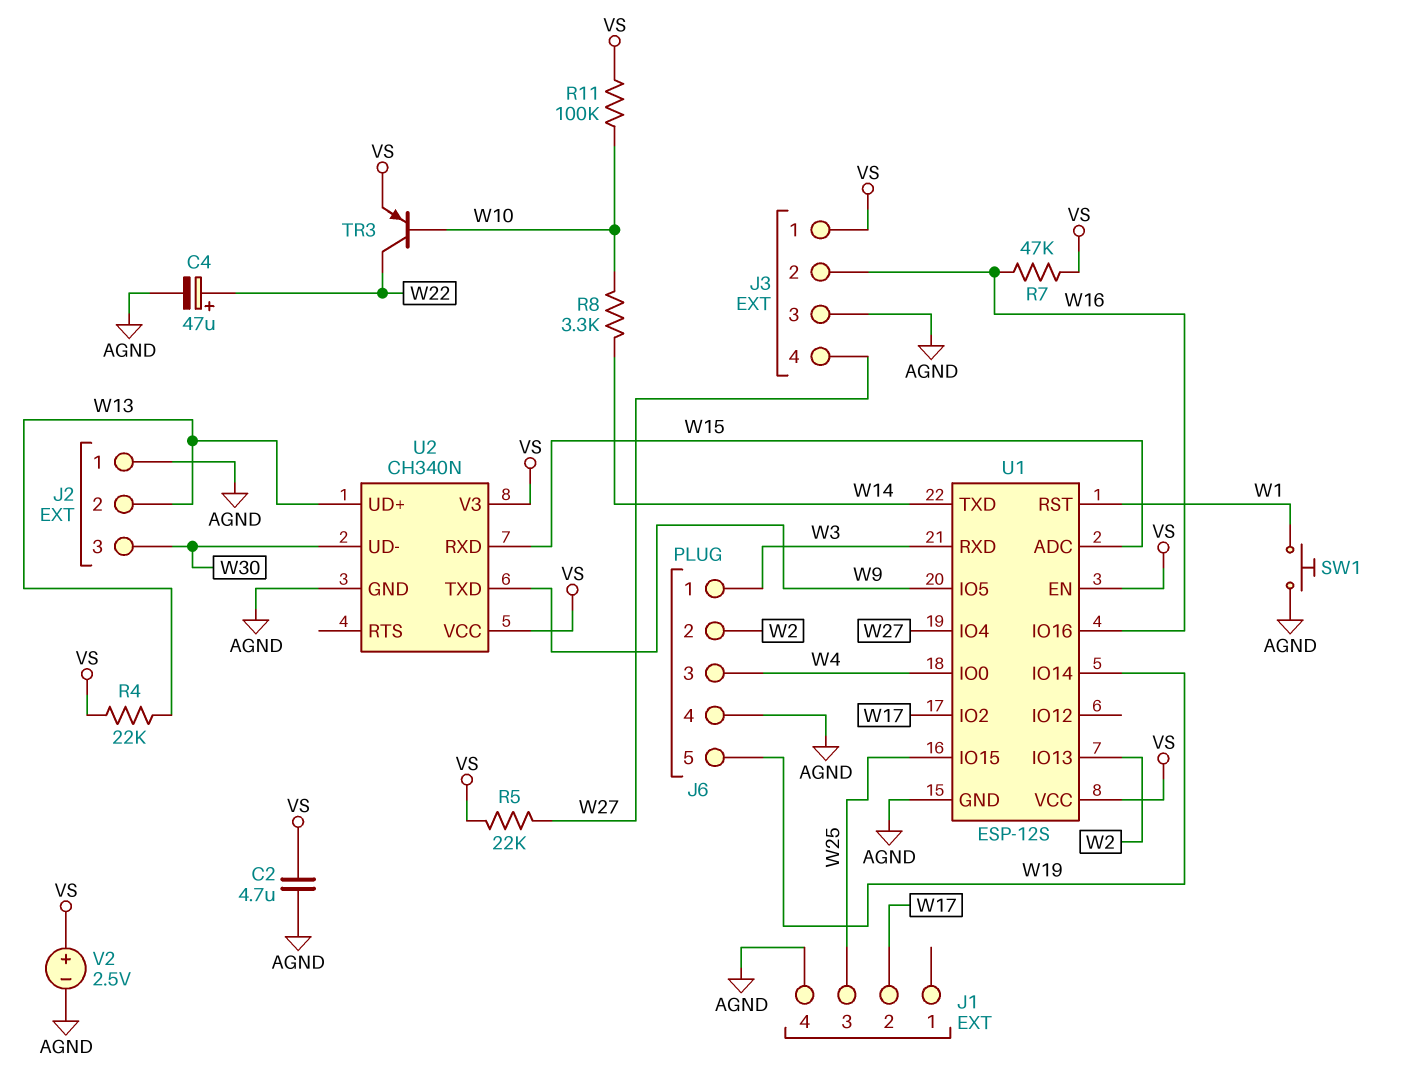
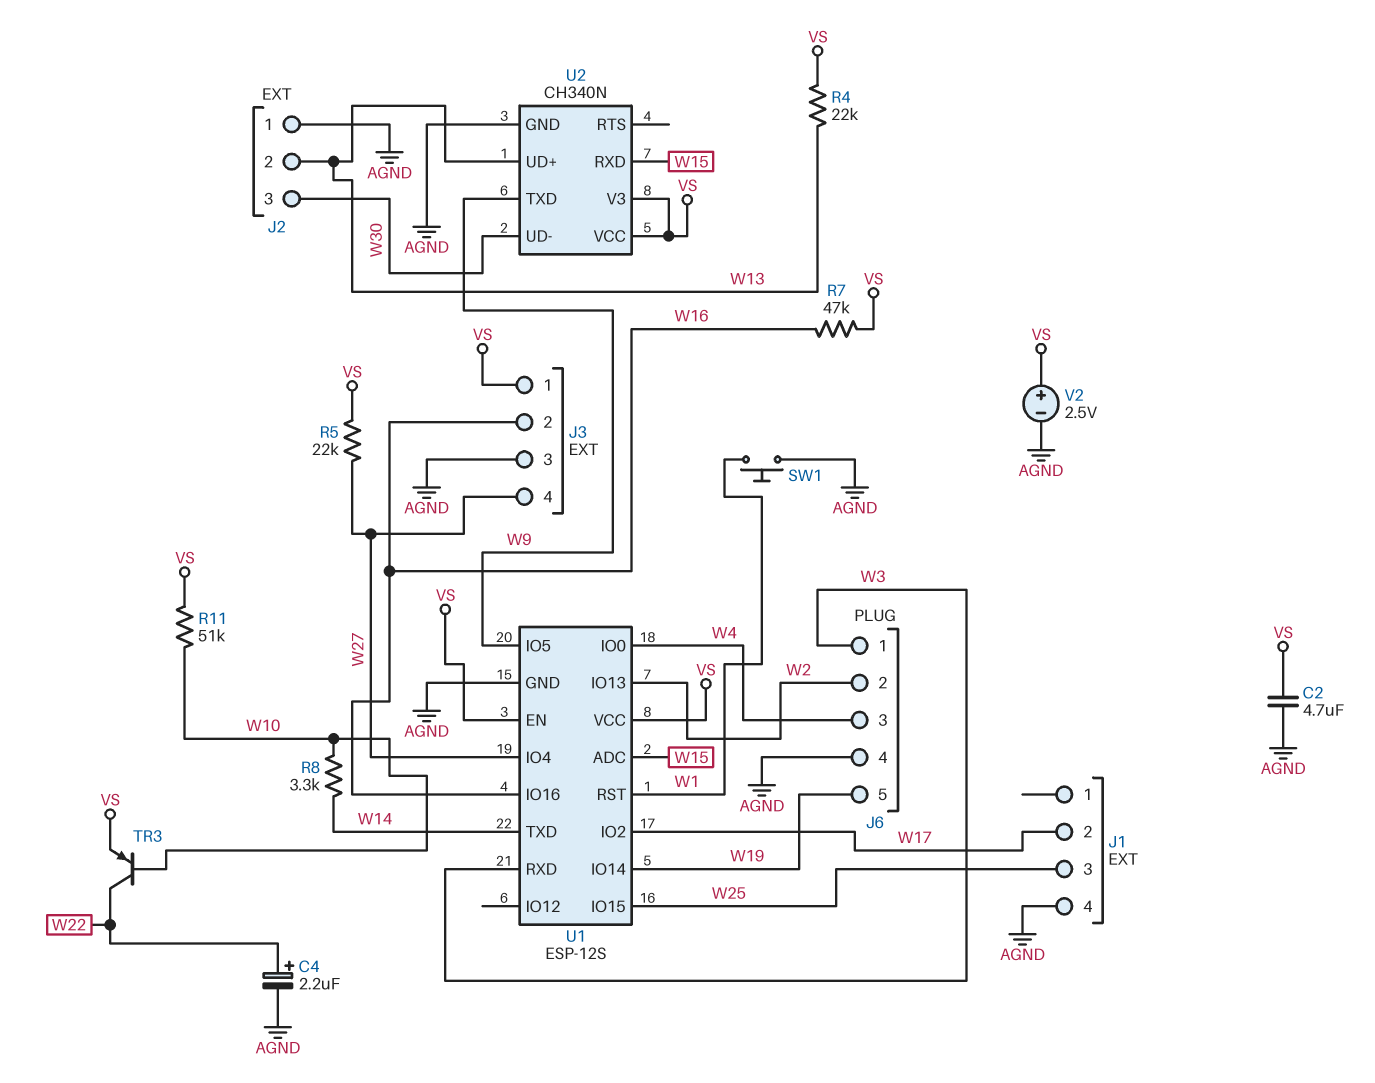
C4: 47uF (plus W22, minus AGND) -> 2.2uF (plus W22, minus AGND)
R11: 100k (VS, W10) -> 51k (VS, W10)

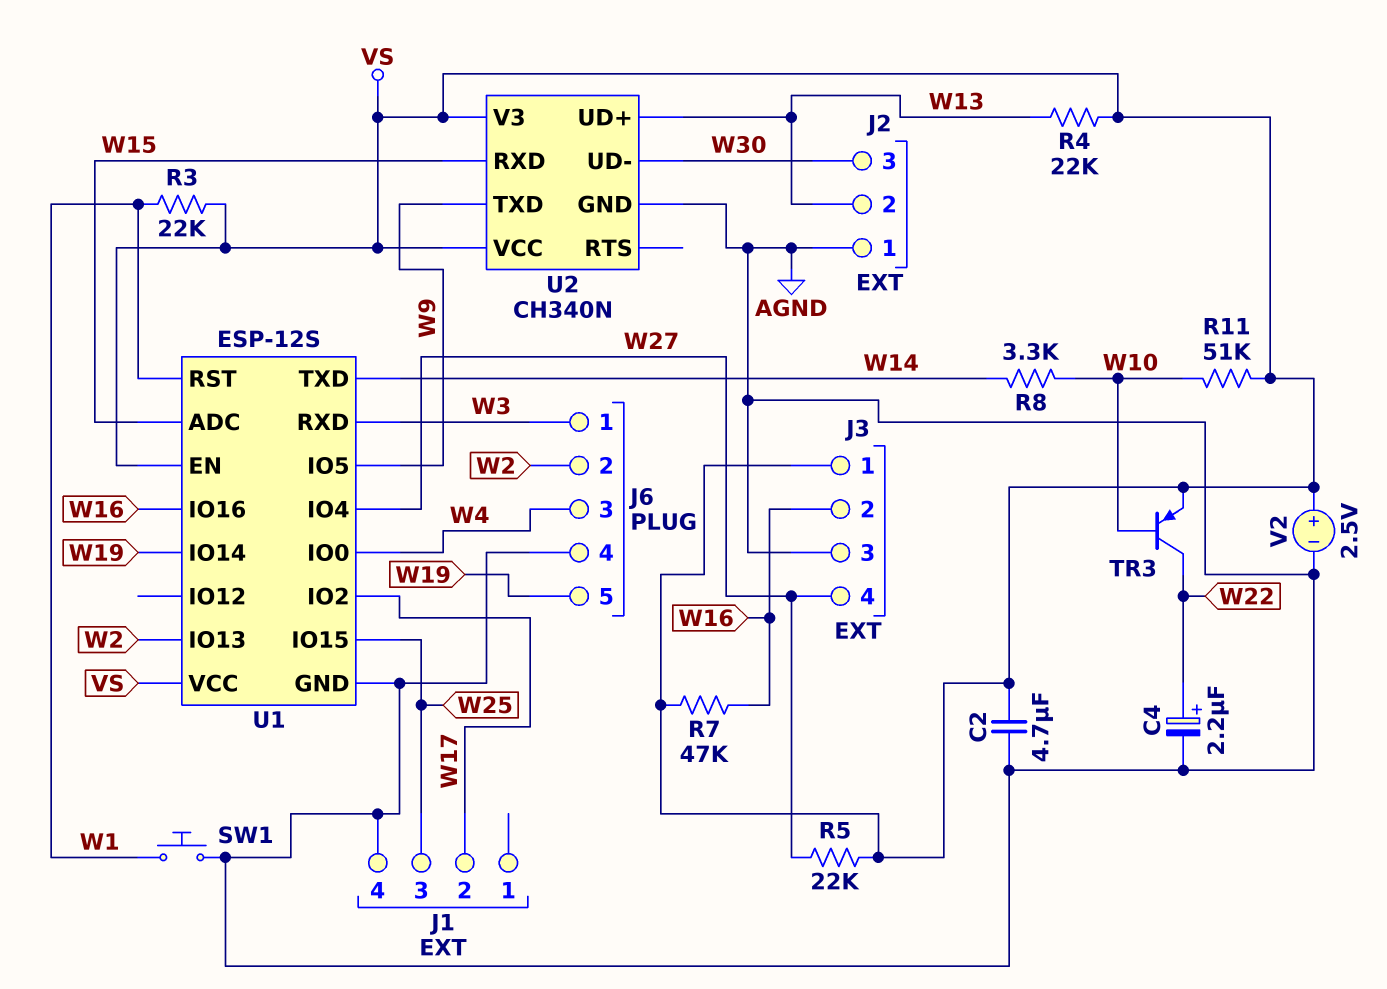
R3: none -> 22k (VS, W1)

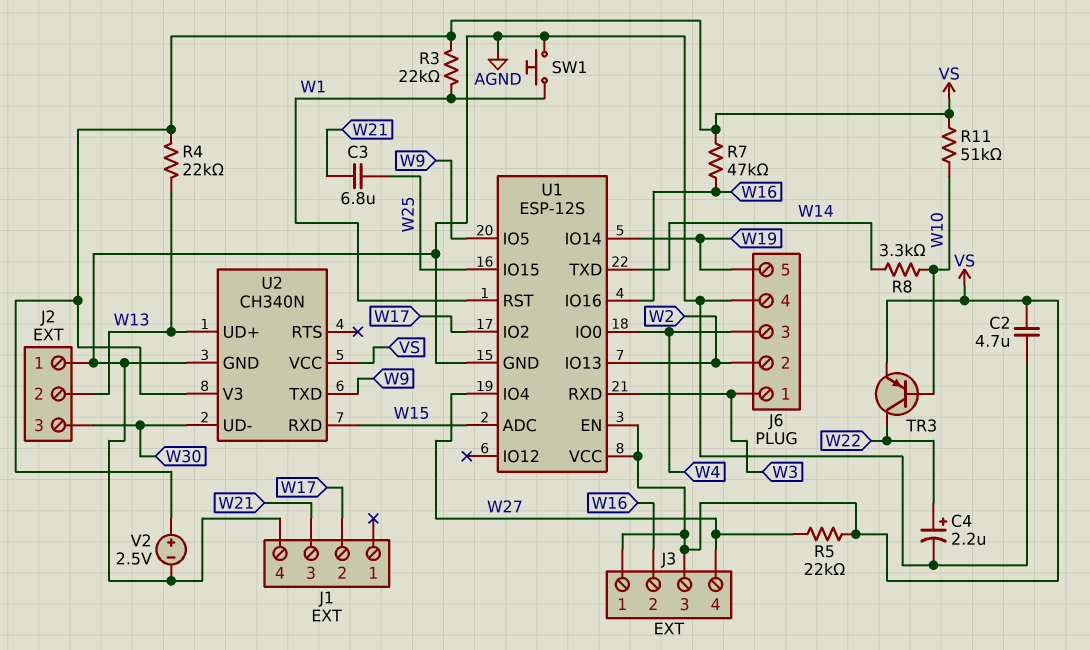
C3: none -> 6.8uF (W21, W25)
J1 pin 3: W25 -> W21
J3 pin 3: AGND -> VS

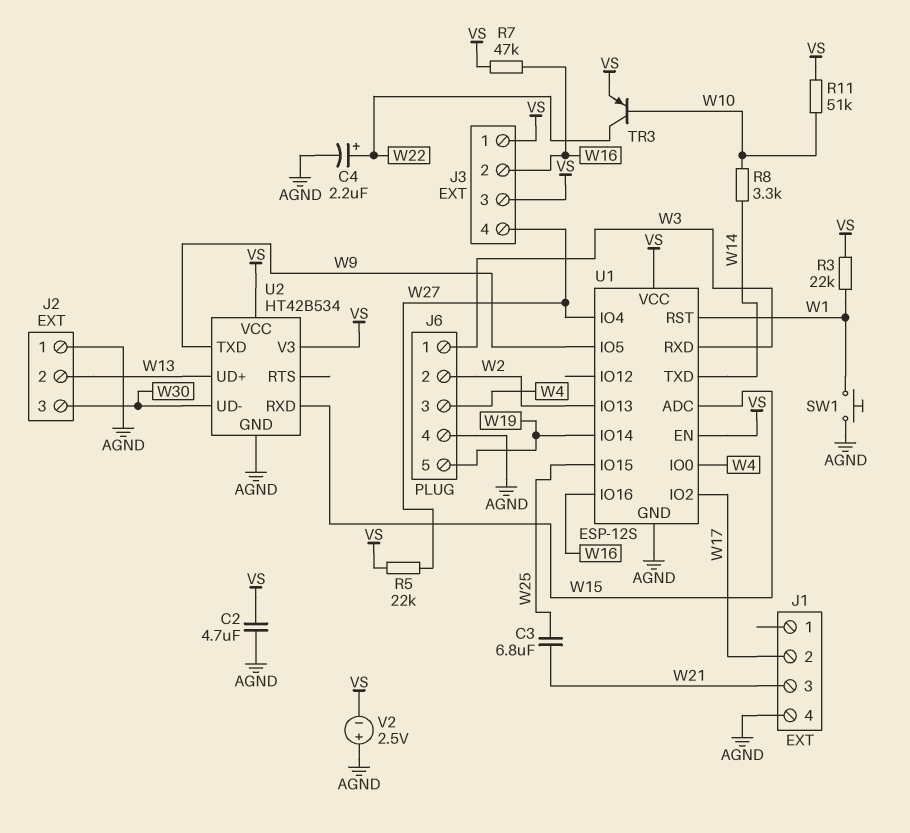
R4: 22k (VS, W13) -> none
U2: CH340N -> HT42B534
V2: 2.5V (plus VS, minus AGND) -> 2.5V (plus AGND, minus VS)

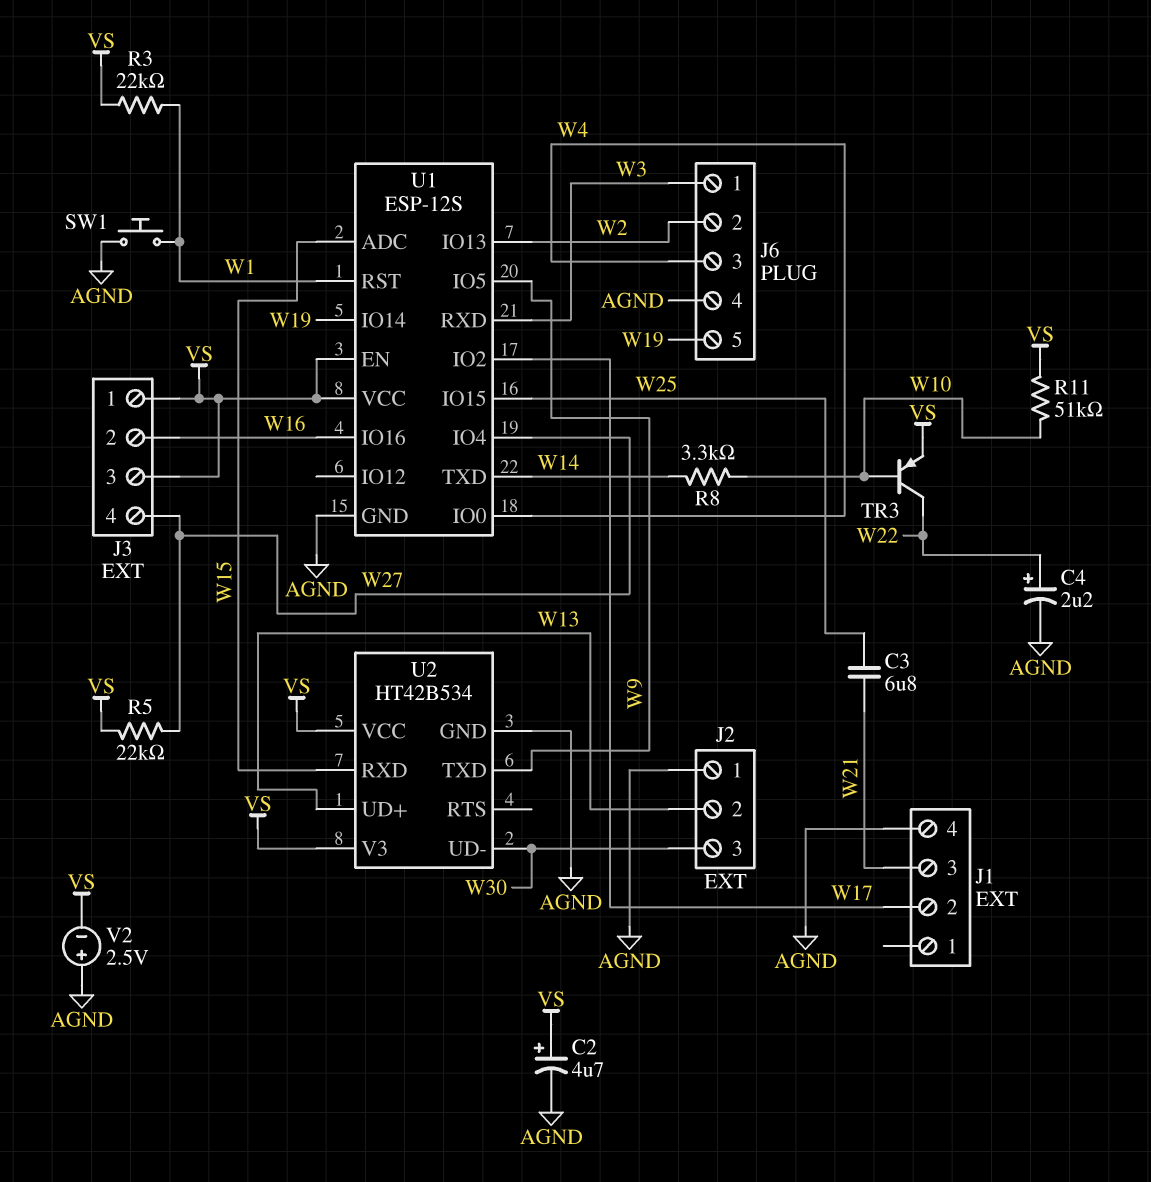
C2: 4.7uF (AGND, VS) -> 4.7uF (plus VS, minus AGND)
R7: 47k (VS, W16) -> none

